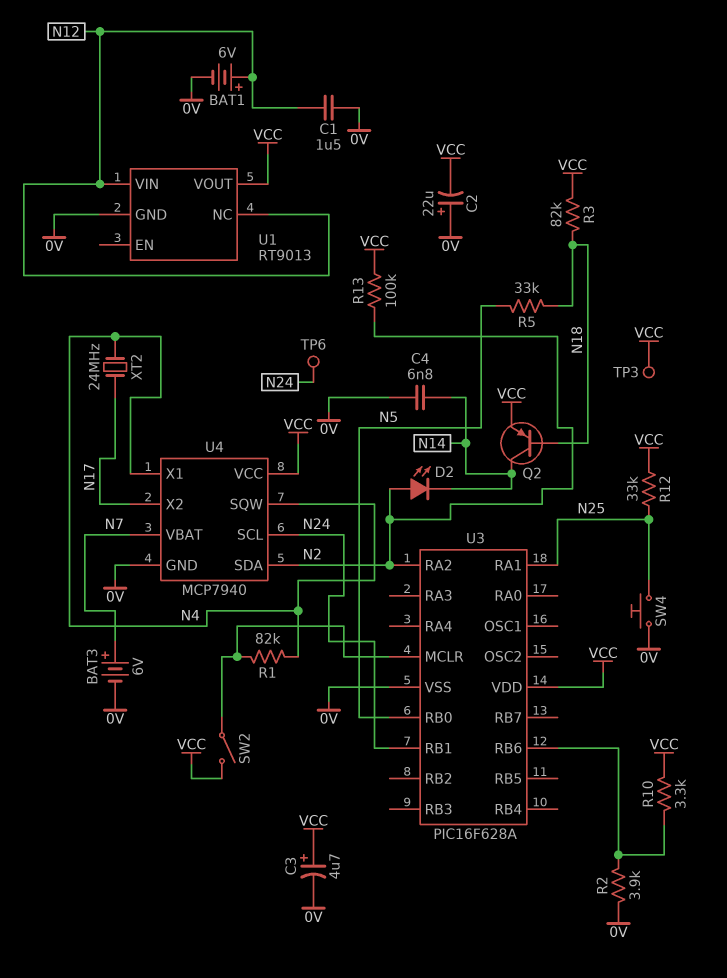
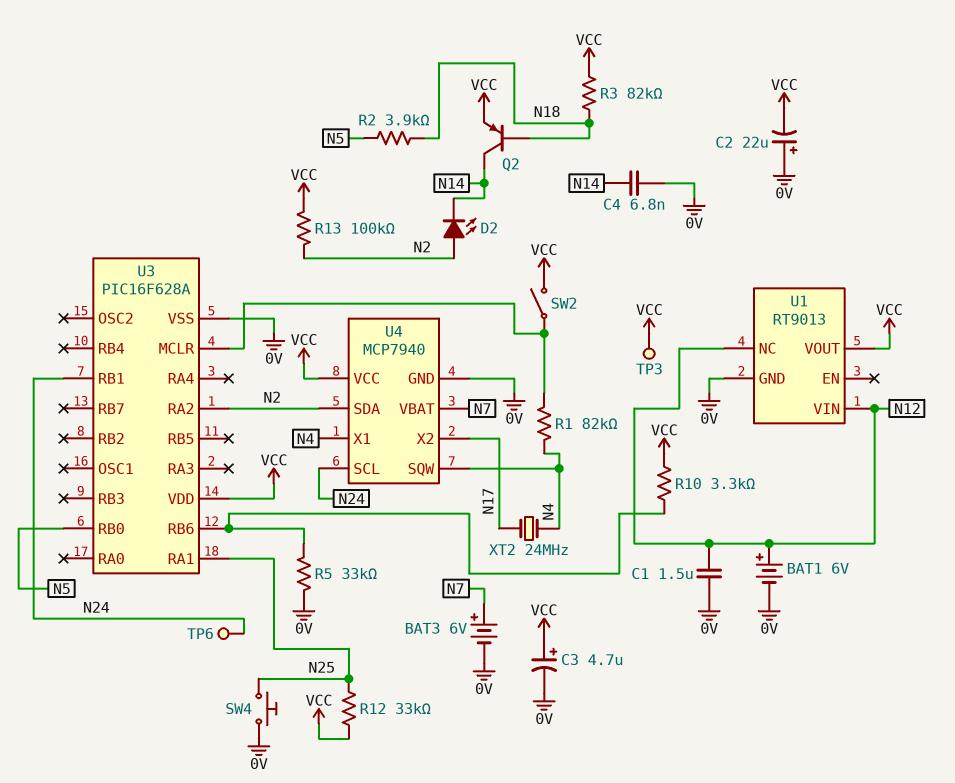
R2: 3.9k (0V, U3/RB6) -> 3.9k (N5, N18)
R5: 33k (N5, N18) -> 33k (0V, U3/RB6)

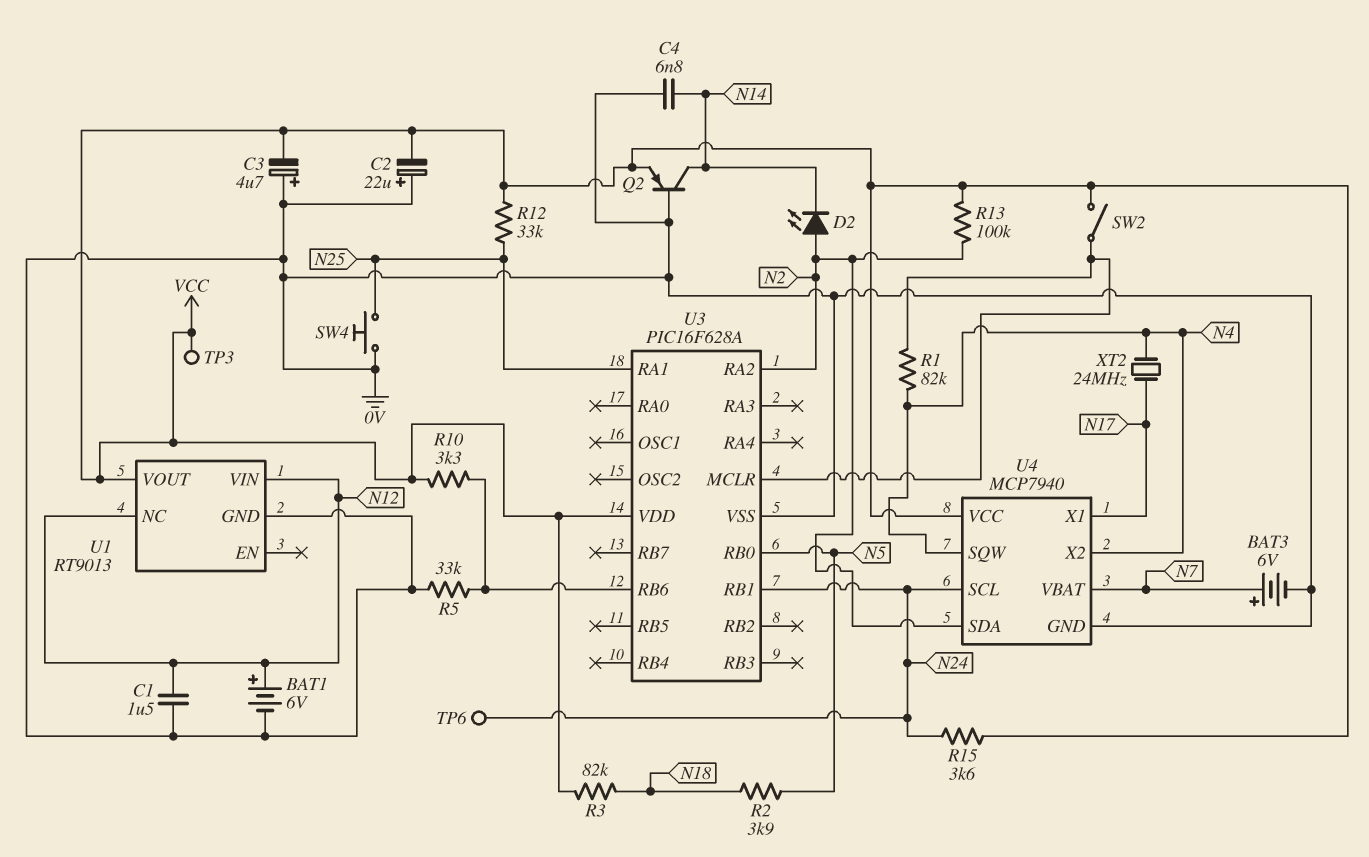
C3: 4.7uF (plus VCC, minus 0V) -> 4.7uF (plus 0V, minus VCC)
Q2: PNP (B N18, C N14, E VCC) -> PNP (B 0V, C N14, E VCC)
R15: none -> 3.6k (N24, VCC)
U4 pin X1: N4 -> N17
U4 pin X2: N17 -> N4

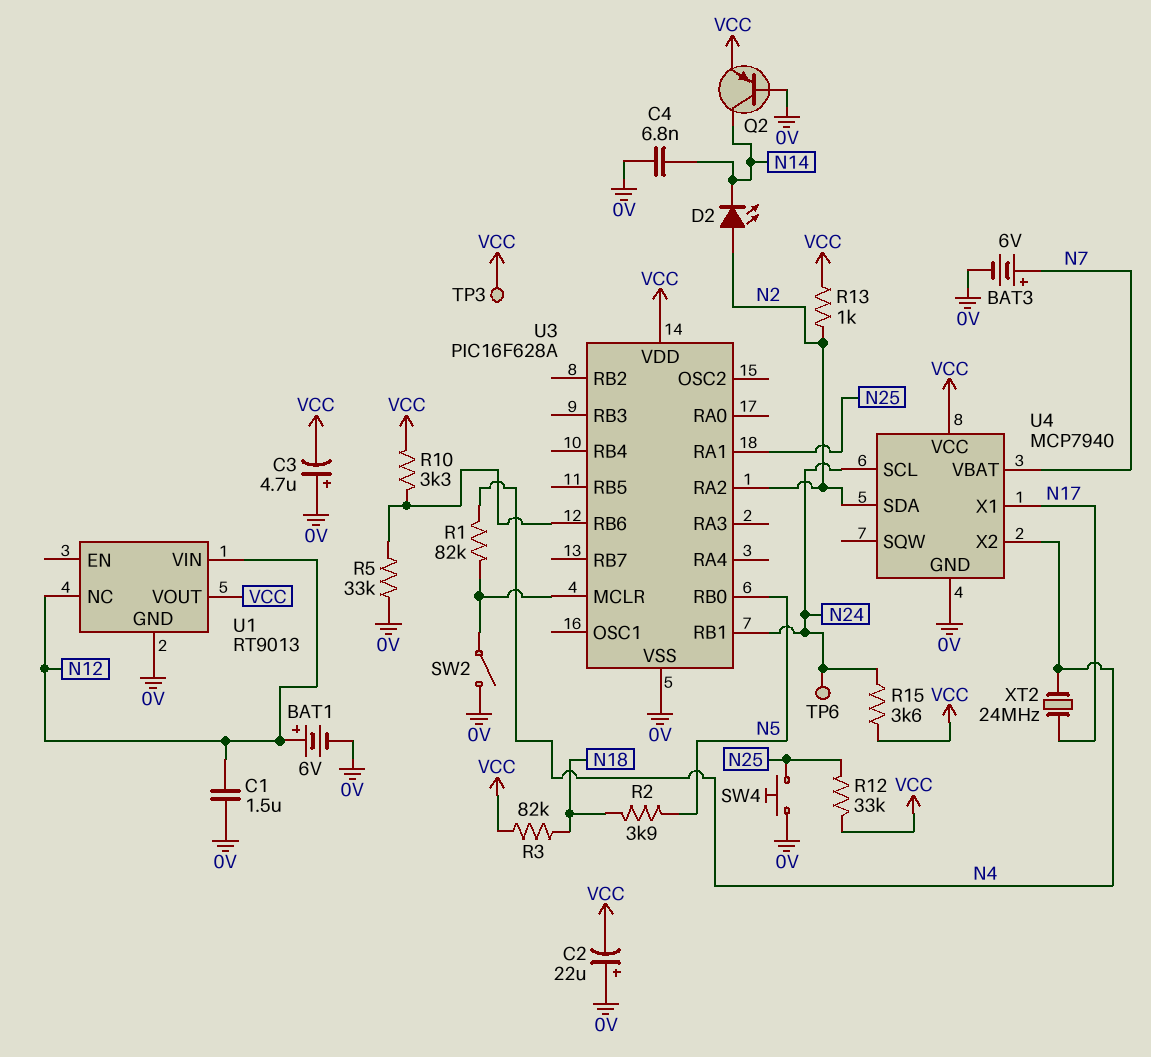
R13: 100k (N2, VCC) -> 1k (N2, VCC)
SW2: switch (U3/MCLR, VCC) -> switch (0V, U3/MCLR)
U4 pin SQW: N4 -> none

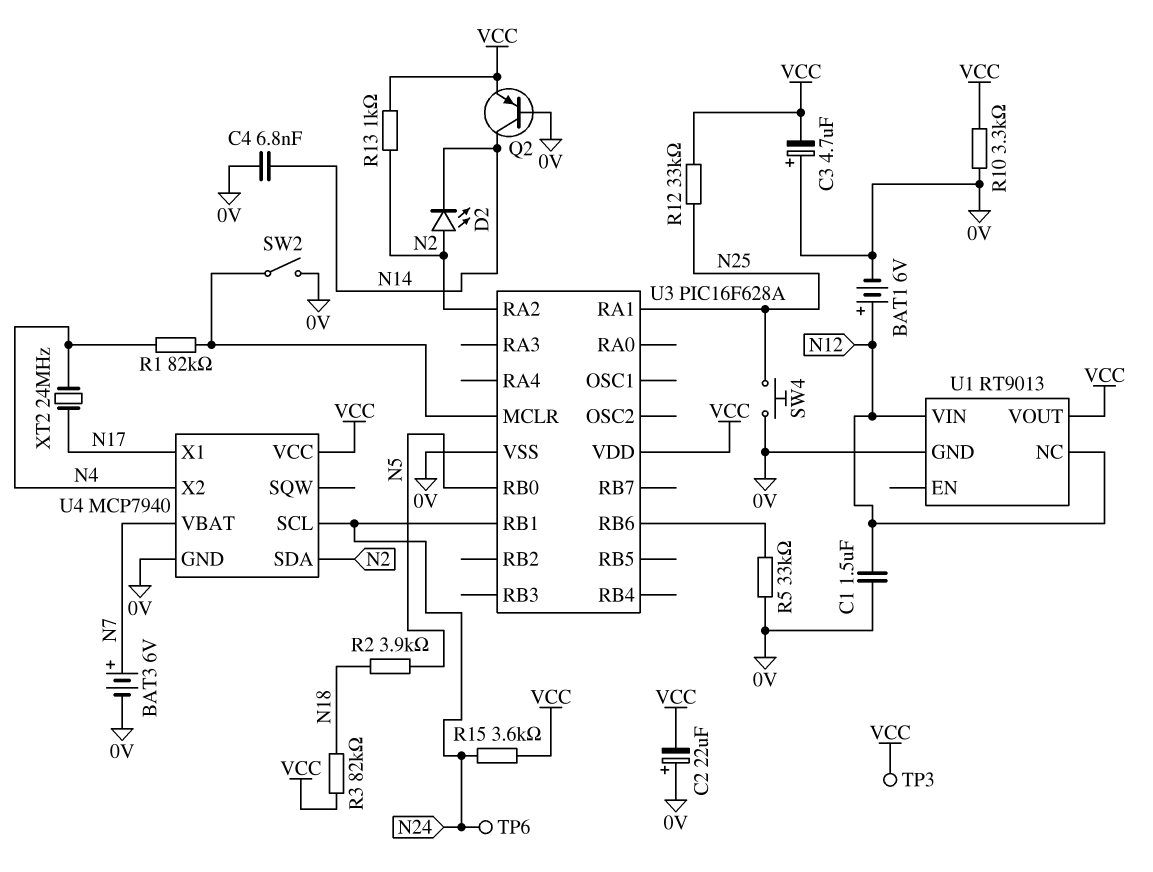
R10: 3.3k (U3/RB6, VCC) -> 3.3k (0V, VCC)

